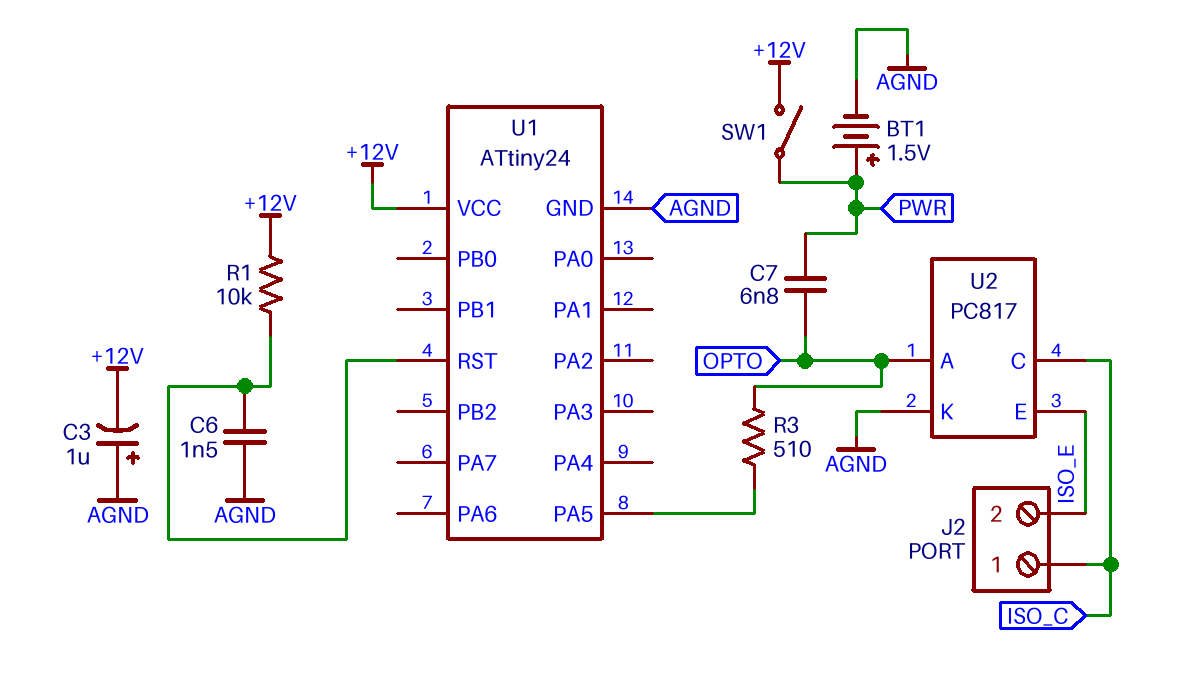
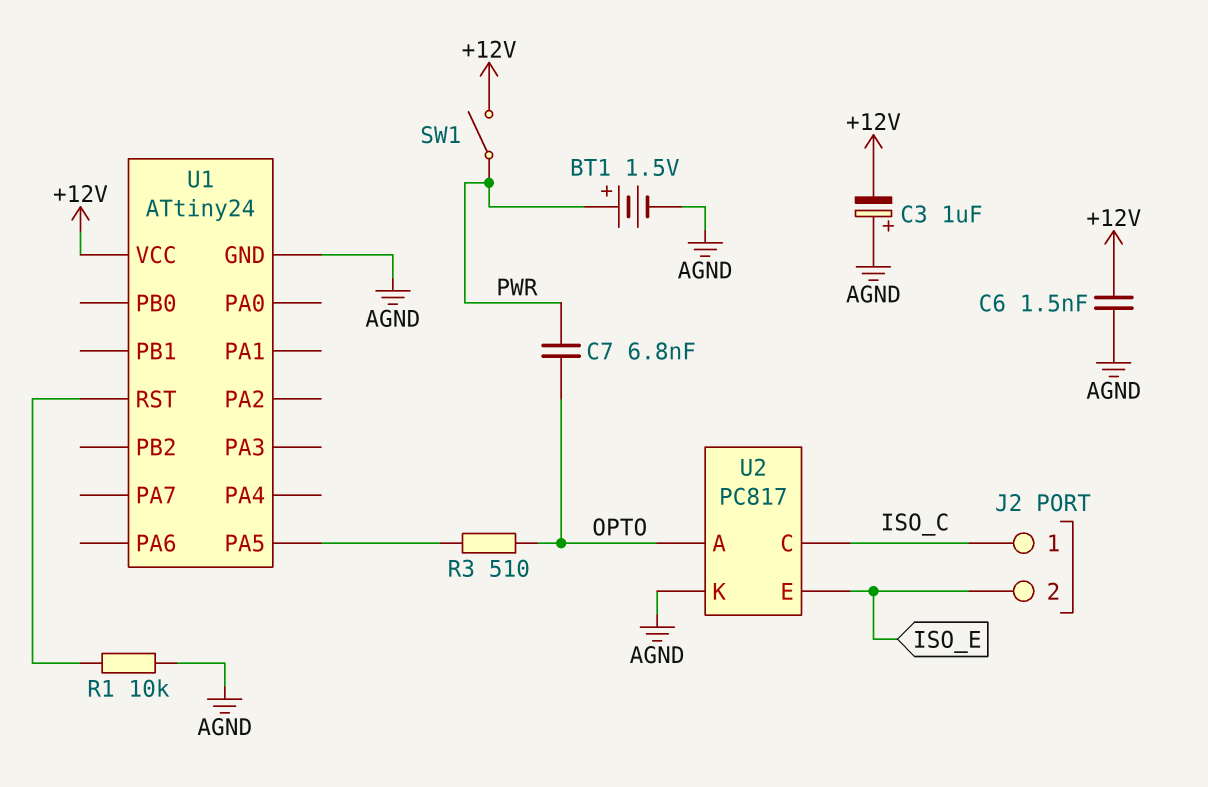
C6: 1.5nF (AGND, U1/RST) -> 1.5nF (+12V, AGND)
R1: 10k (+12V, U1/RST) -> 10k (AGND, U1/RST)

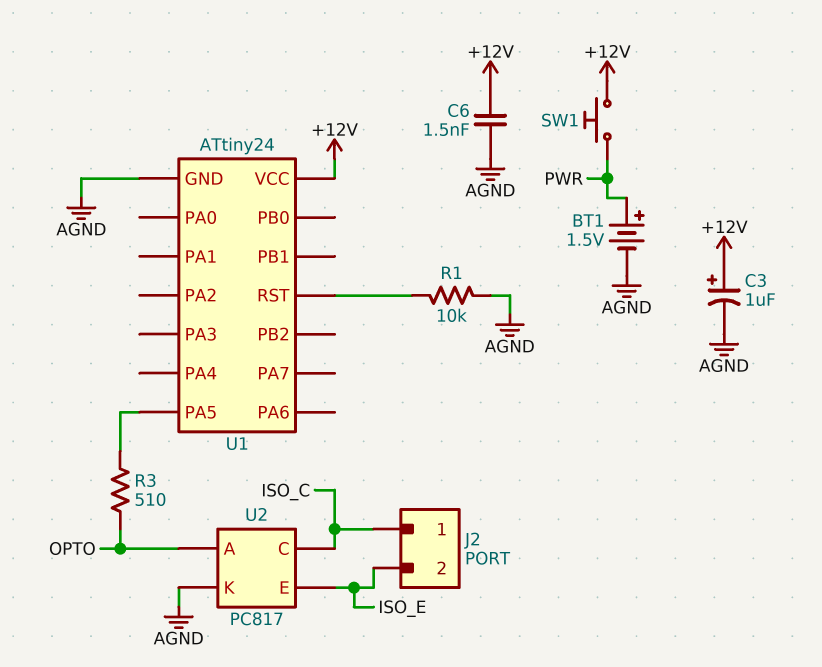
C3: 1uF (plus AGND, minus +12V) -> 1uF (plus +12V, minus AGND)
C7: 6.8nF (OPTO, PWR) -> none
SW1: switch (+12V, PWR) -> button (+12V, PWR)

